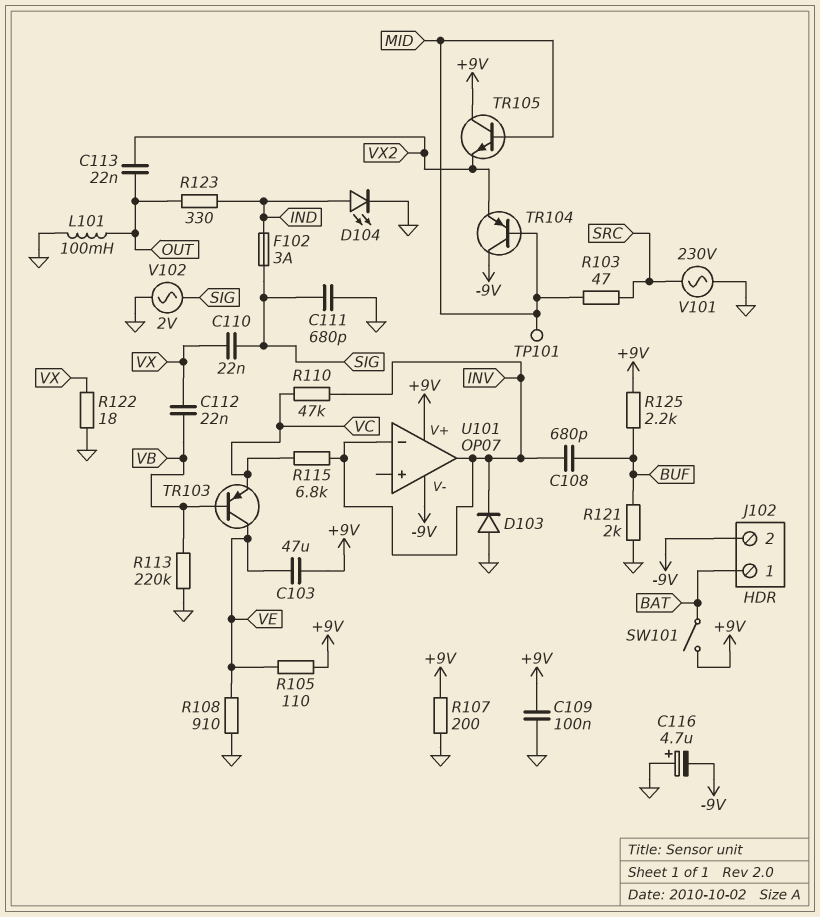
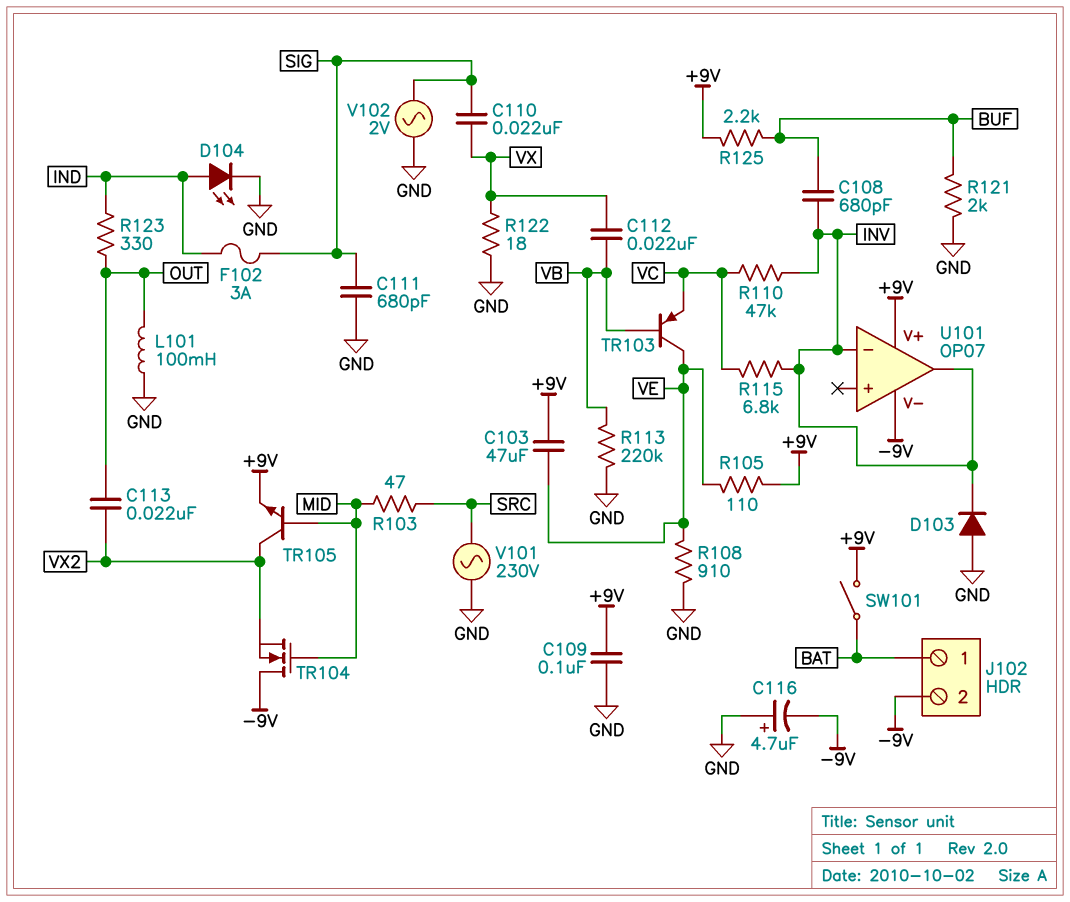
R107: 200 (+9V, GND) -> none
TP101: test point (MID) -> none
TR104: PNP (B MID, C -9V, E VX2) -> NMOS (G MID, D -9V, S VX2)
TR105: NPN (B MID, C +9V, E VX2) -> NPN (B MID, C VX2, E +9V)

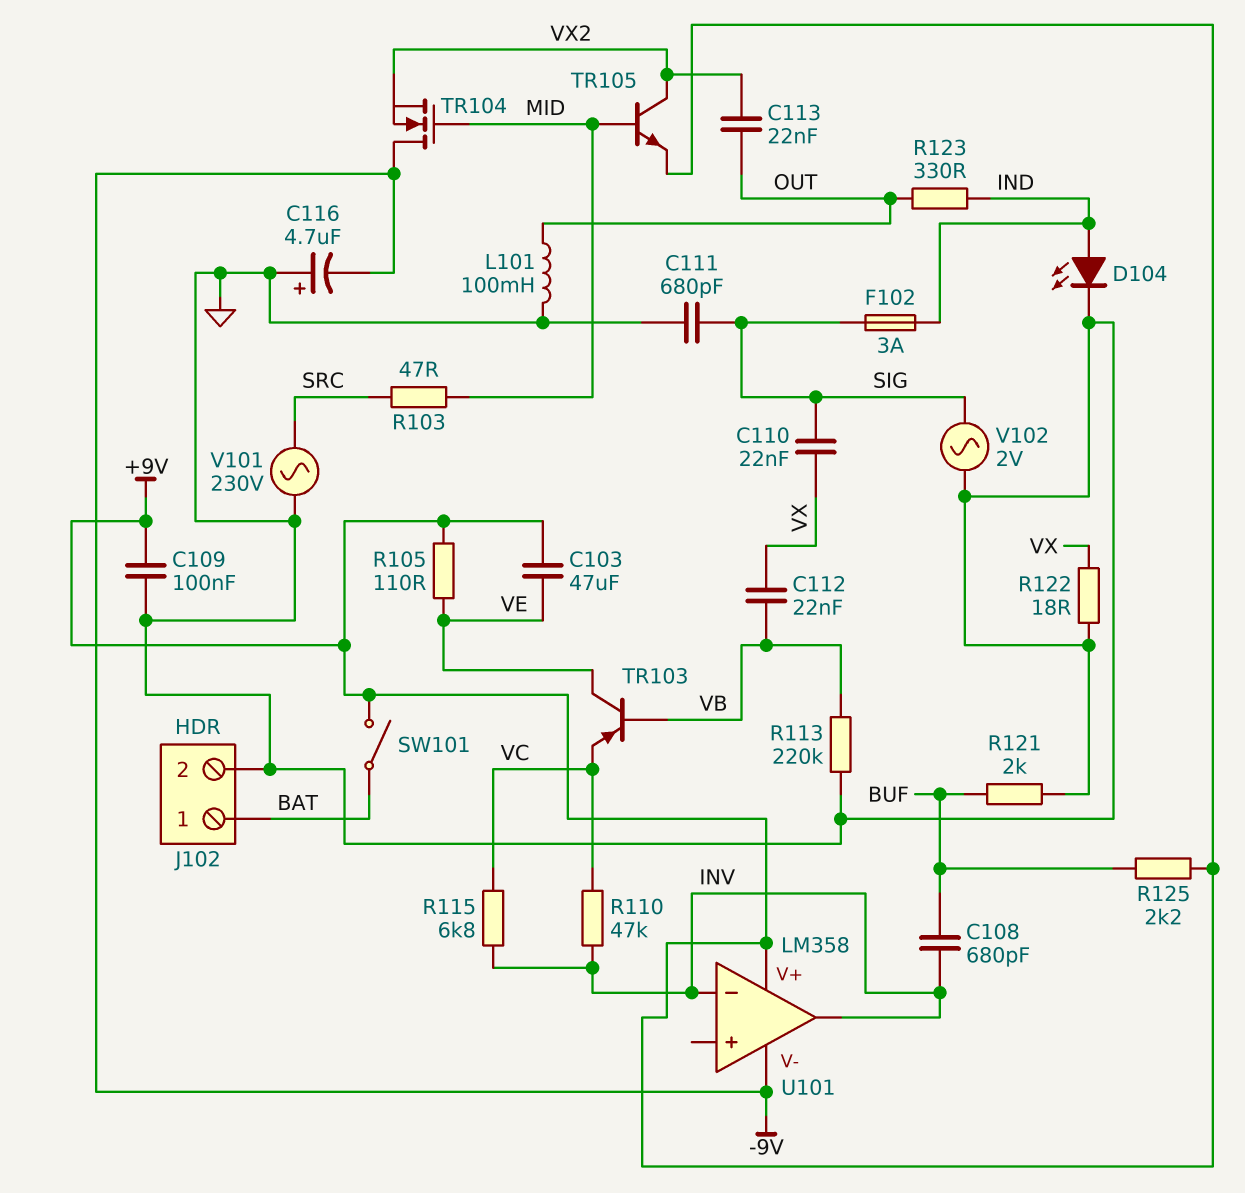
D103: diode (A GND, K INV) -> none
J102 pin 2: -9V -> GND
R108: 910 (GND, VE) -> none
U101: OP07 -> LM358

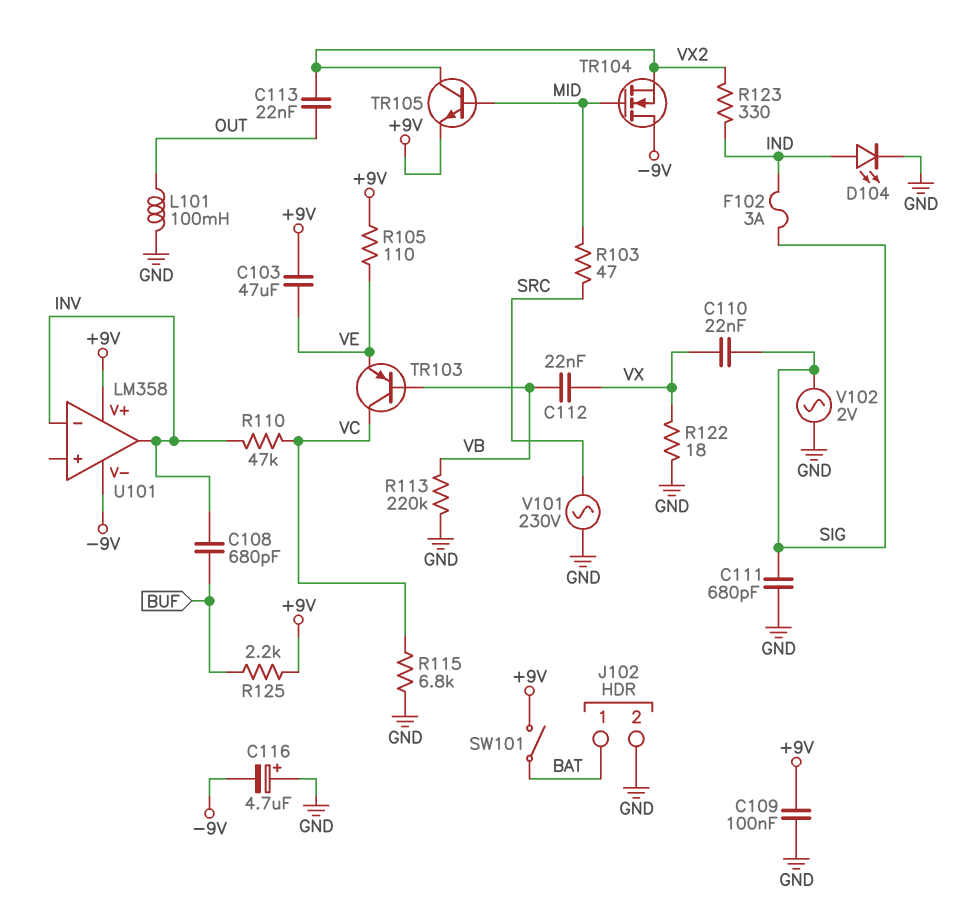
R115: 6.8k (INV, VC) -> 6.8k (GND, VC)
R121: 2k (BUF, GND) -> none
R123: 330 (IND, OUT) -> 330 (IND, VX2)
TR103: PNP (B VB, C VE, E VC) -> PNP (B VB, C VC, E VE)

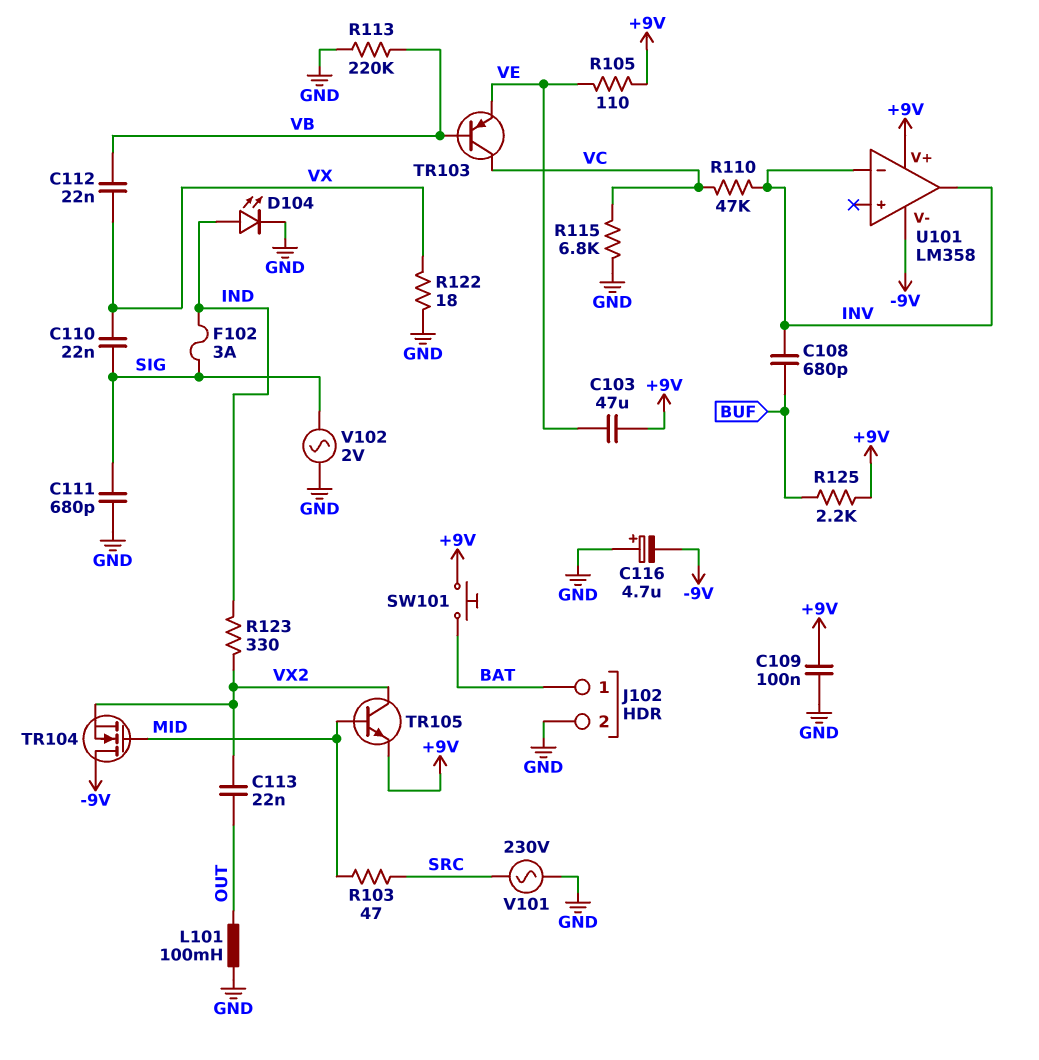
SW101: switch (+9V, BAT) -> button (+9V, BAT)

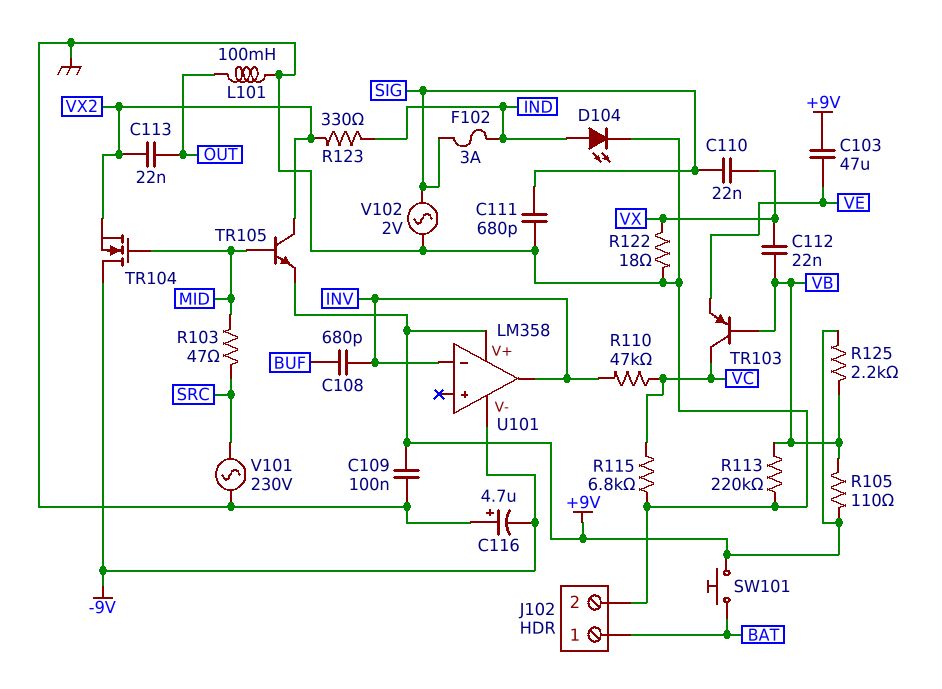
R105: 110 (+9V, VE) -> 110 (+9V, VB)
R125: 2.2k (+9V, BUF) -> 2.2k (+9V, VB)

